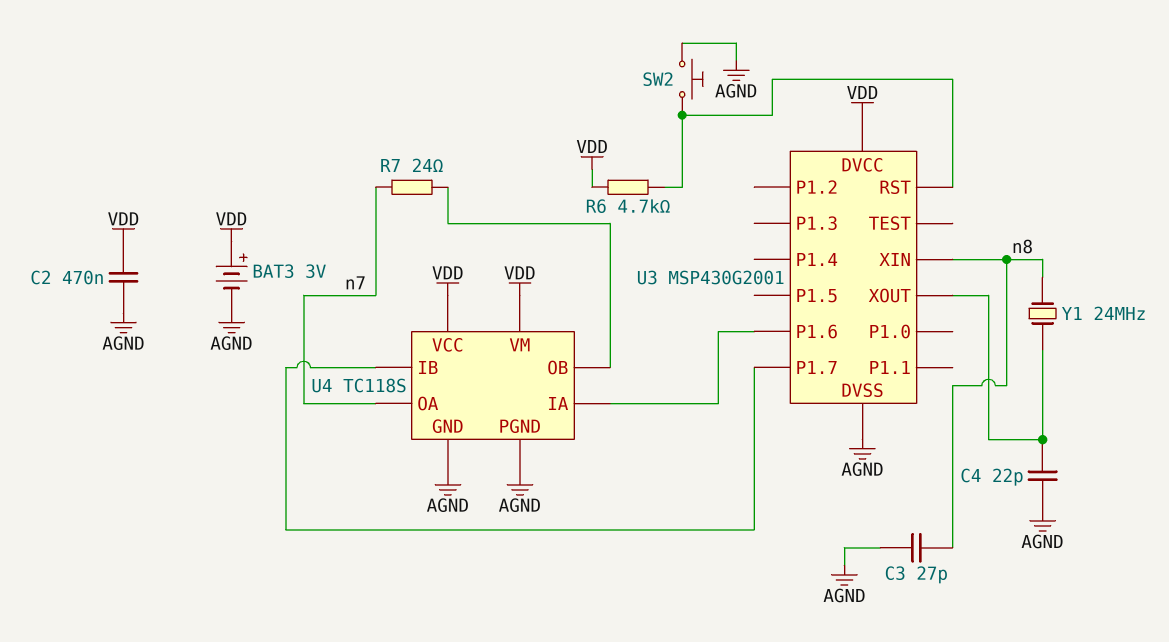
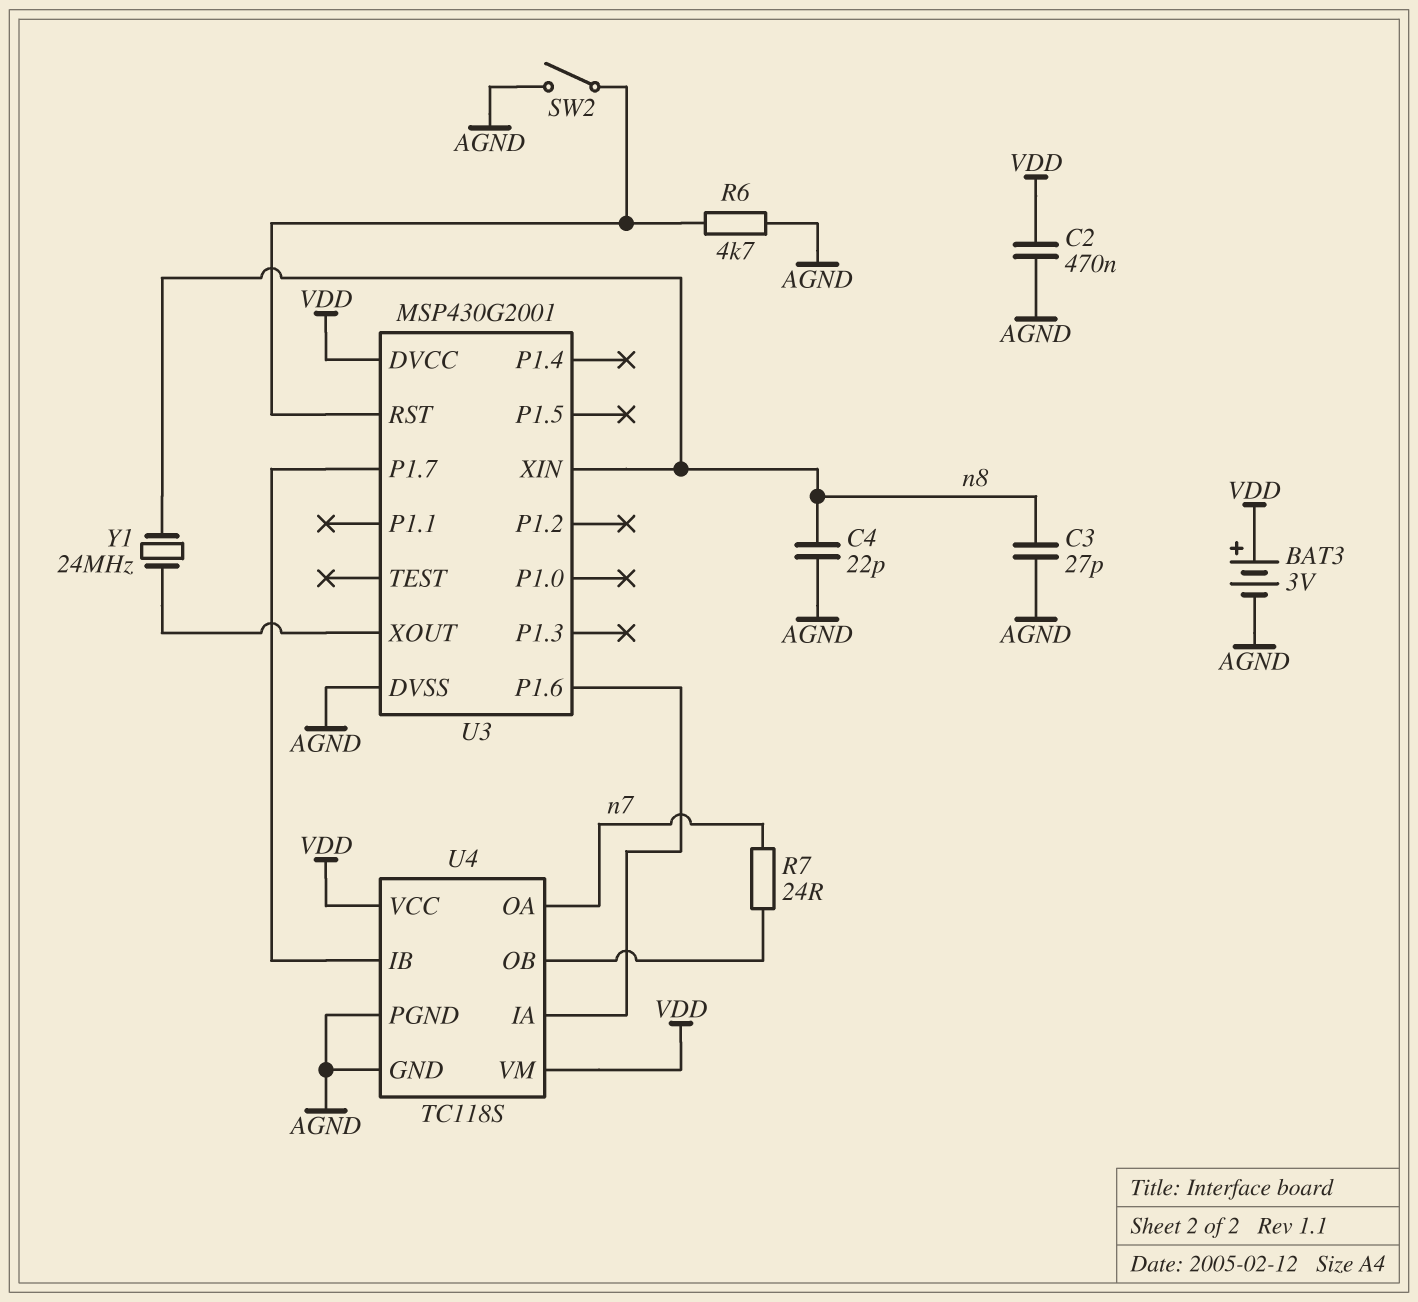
C4: 22pF (AGND, U3/XOUT) -> 22pF (AGND, n8)
R6: 4.7k (U3/RST, VDD) -> 4.7k (AGND, U3/RST)
SW2: button (AGND, U3/RST) -> switch (AGND, U3/RST)

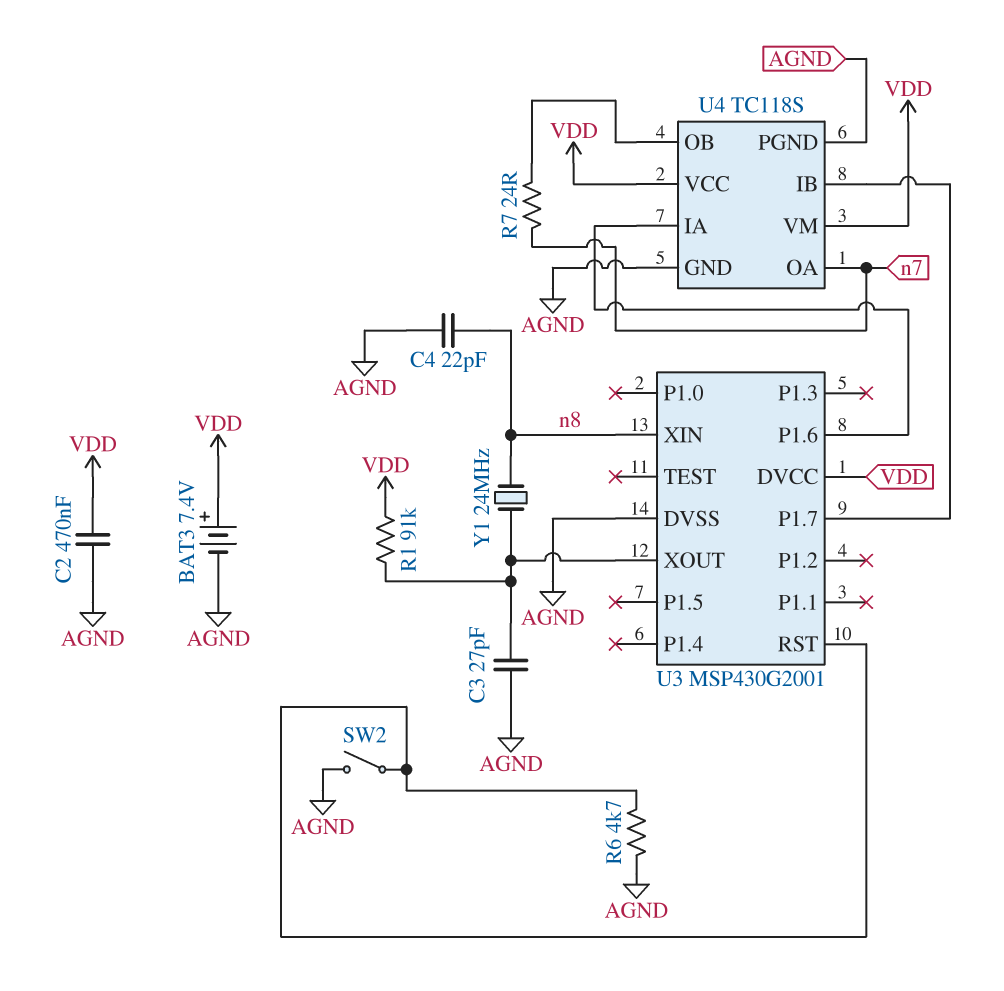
BAT3: 3V (plus VDD, minus AGND) -> 7.4V (plus VDD, minus AGND)
C3: 27pF (AGND, n8) -> 27pF (AGND, U3/XOUT)
R1: none -> 91k (U3/XOUT, VDD)

